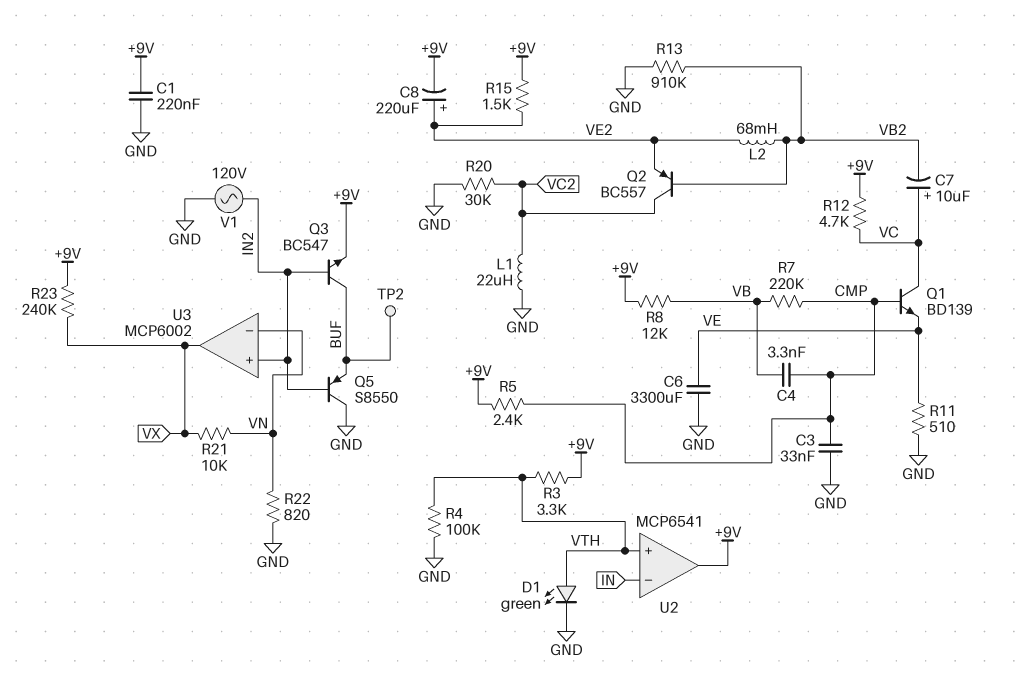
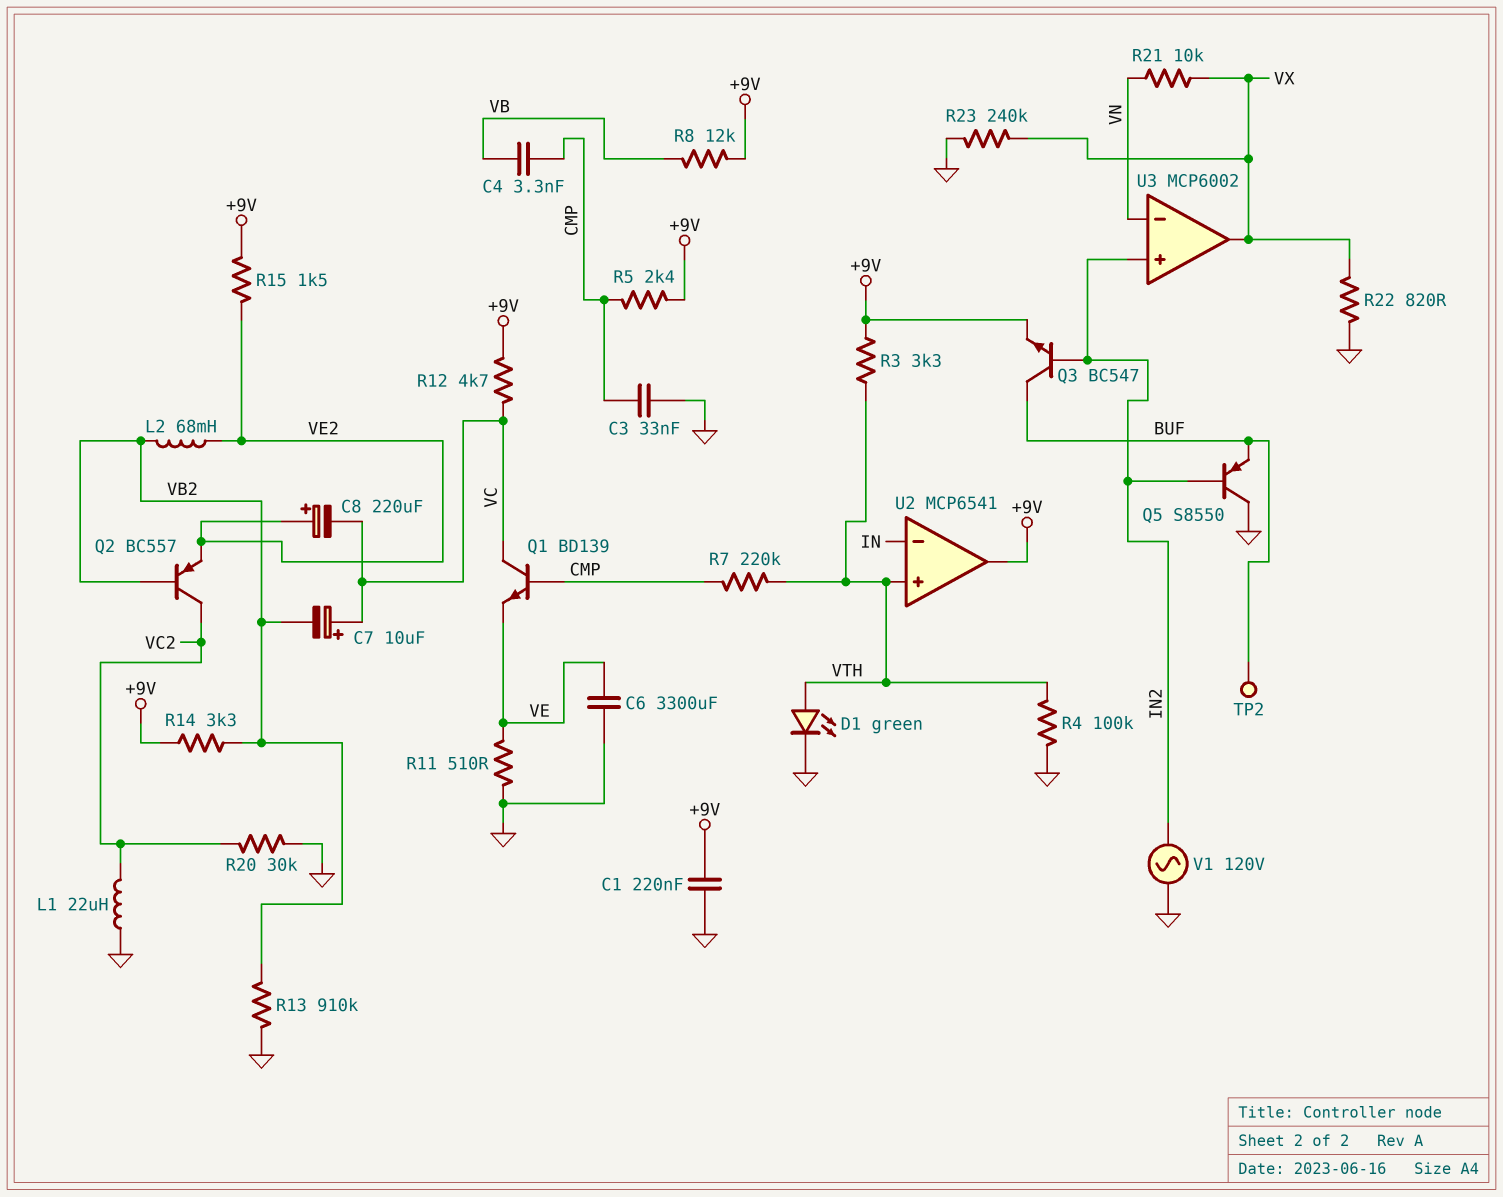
C8: 220uF (plus VE2, minus +9V) -> 220uF (plus VE2, minus VC)
R7: 220k (CMP, VB) -> 220k (CMP, VTH)
R14: none -> 3.3k (+9V, VB2)
R22: 820 (GND, VN) -> 820 (GND, VX)
R23: 240k (+9V, VX) -> 240k (GND, VX)

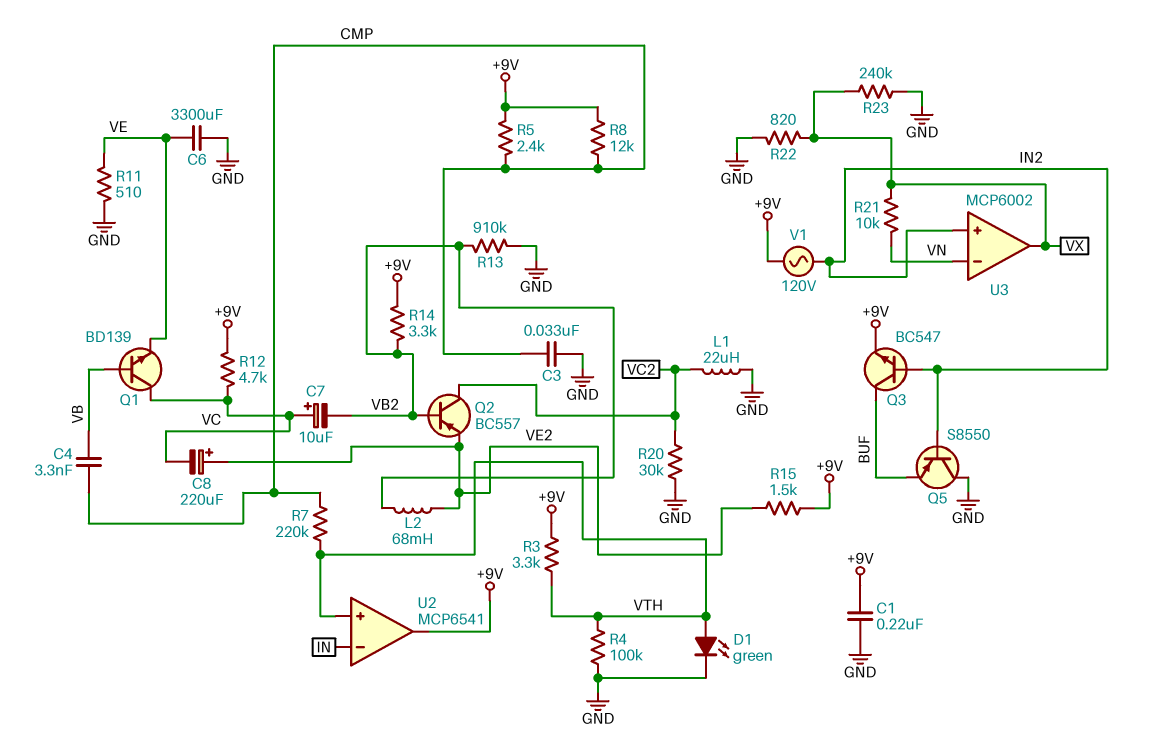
Q1: NPN BD139 (B CMP, C VC, E VE) -> NPN BD139 (B VB, C VC, E VE)
R8: 12k (+9V, VB) -> 12k (+9V, CMP)
TP2: test point (BUF) -> none
V1: AC 120V (GND, IN2) -> AC 120V (+9V, IN2)

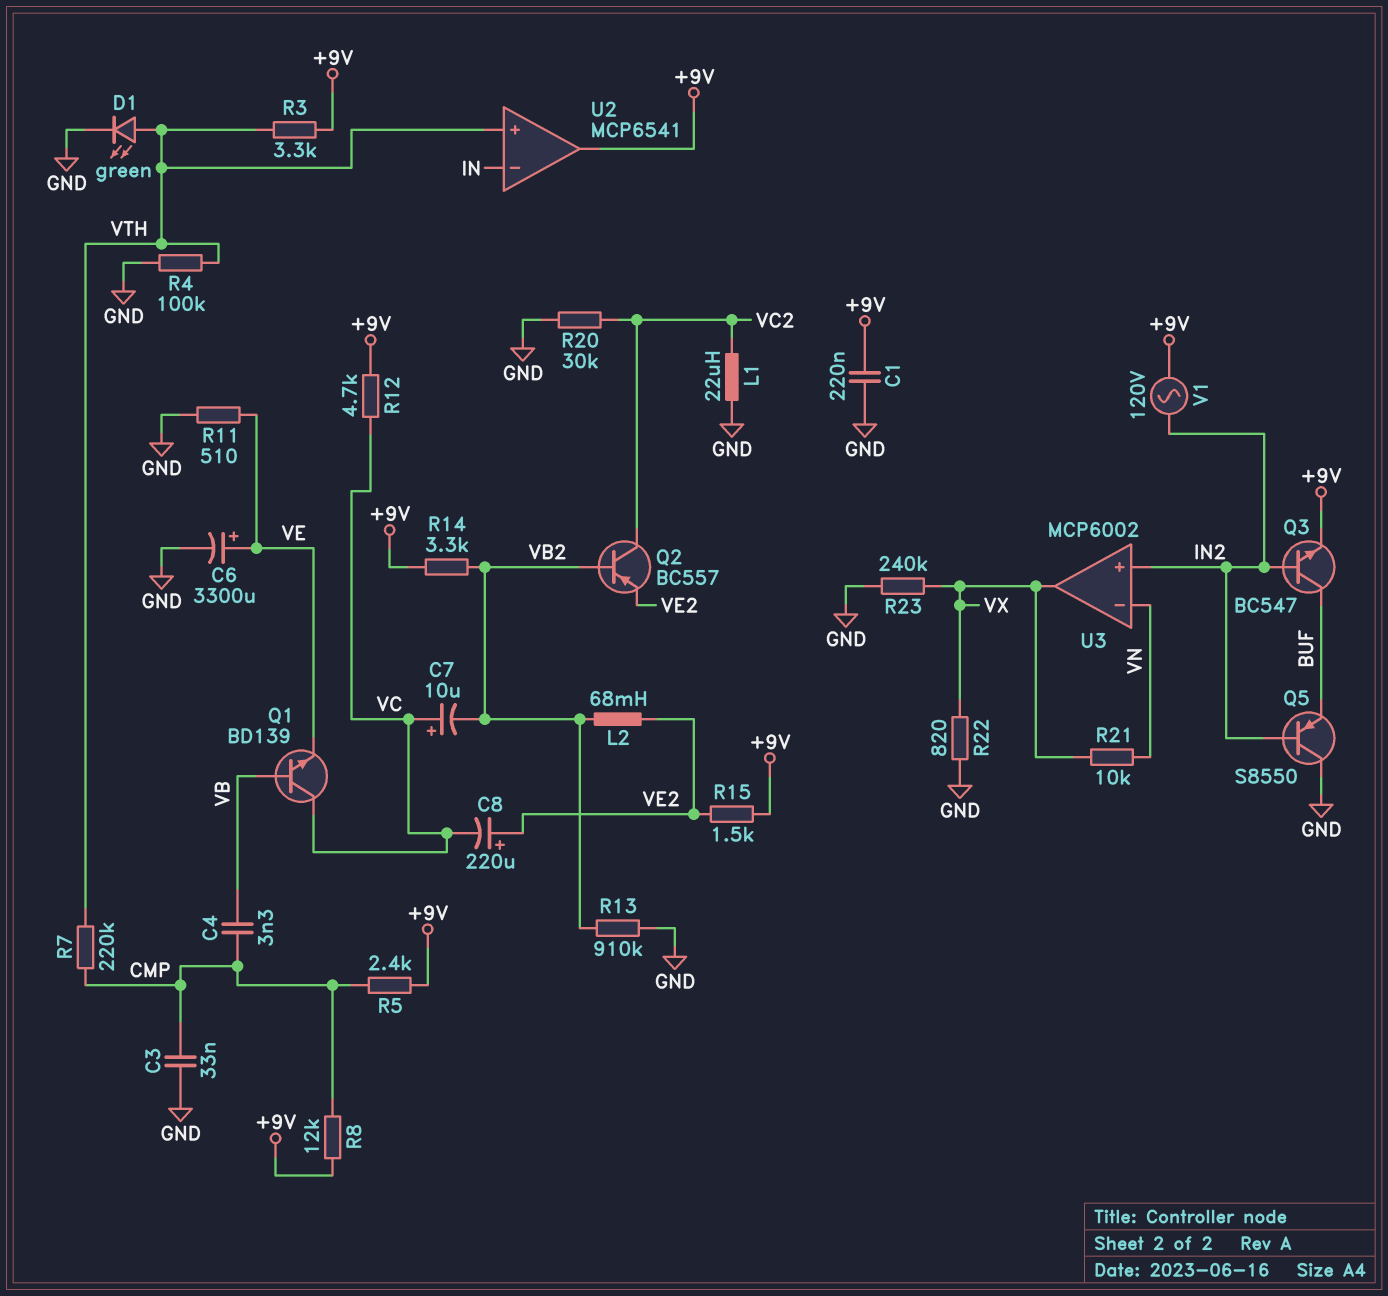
C6: 3300uF (GND, VE) -> 3300uF (plus VE, minus GND)

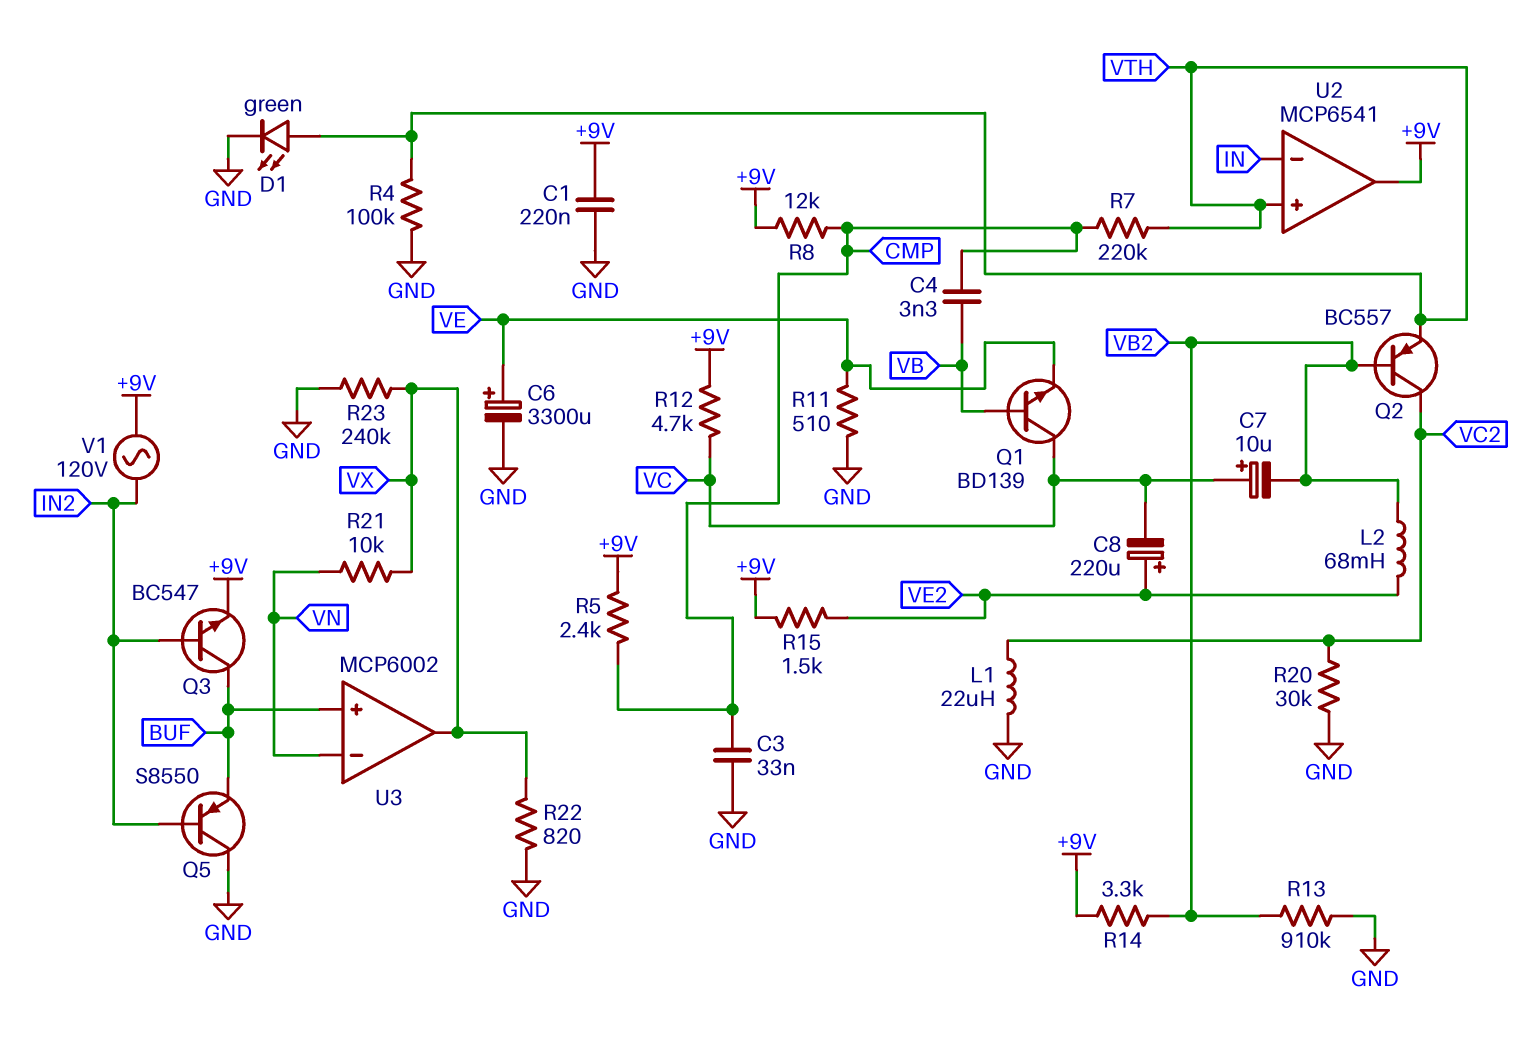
Q2: PNP BC557 (B VB2, C VC2, E VE2) -> PNP BC557 (B VB2, C VC2, E VTH)
R3: 3.3k (+9V, VTH) -> none
U3 pin in+: IN2 -> BUF

